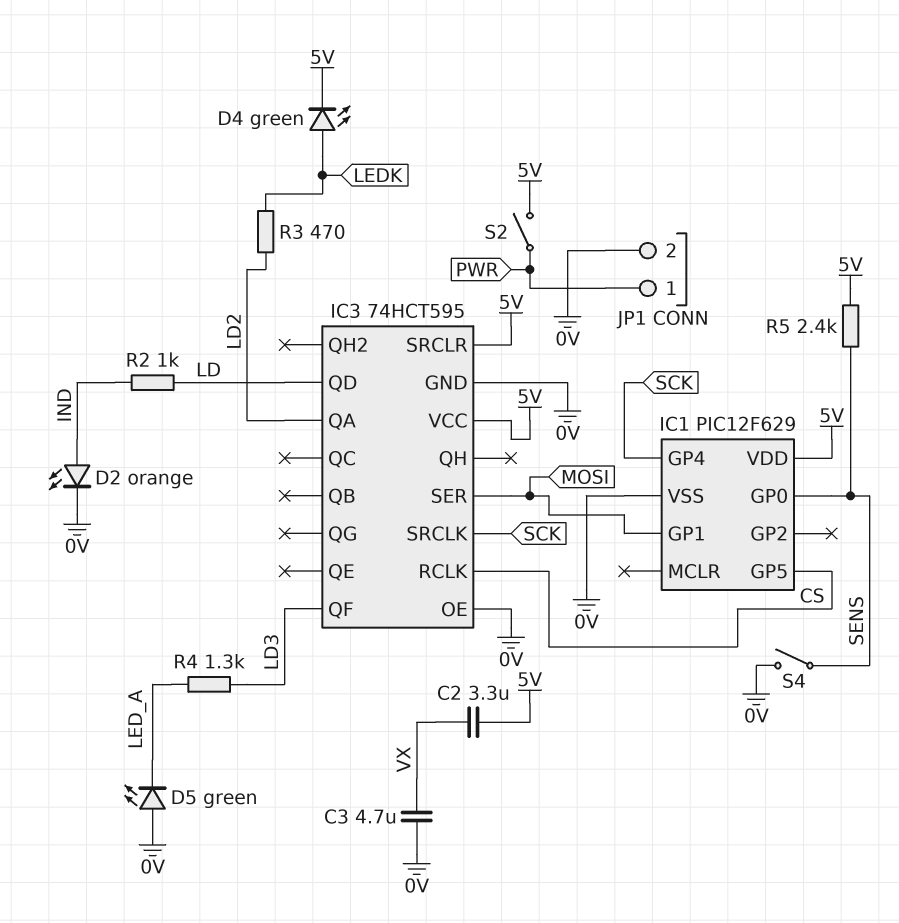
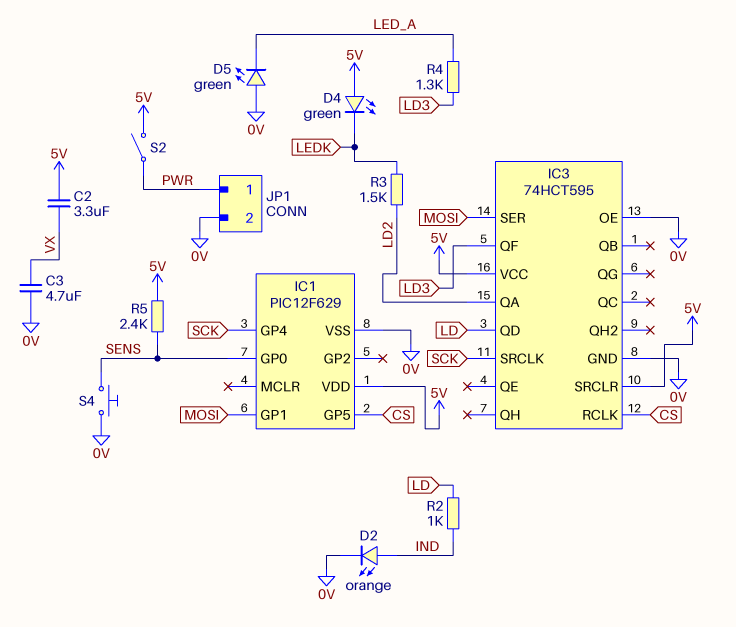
D4: LED green (A LEDK, K 5V) -> LED green (A 5V, K LEDK)
R3: 470 (LD2, LEDK) -> 1.5k (LD2, LEDK)
S4: switch (0V, SENS) -> button (0V, SENS)

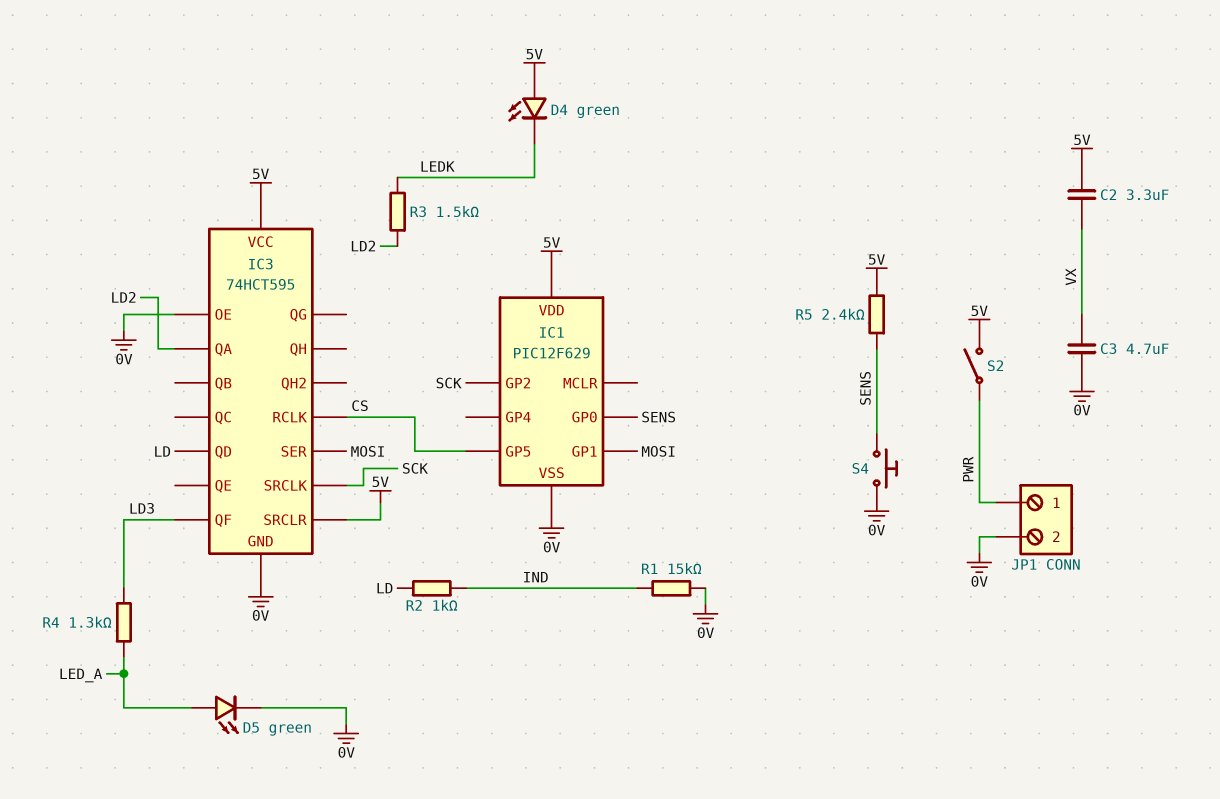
D2: LED orange (A IND, K 0V) -> none
D5: LED green (A 0V, K LED_A) -> LED green (A LED_A, K 0V)
IC1 pin GP2: none -> SCK
IC1 pin GP4: SCK -> none
R1: none -> 15k (0V, IND)

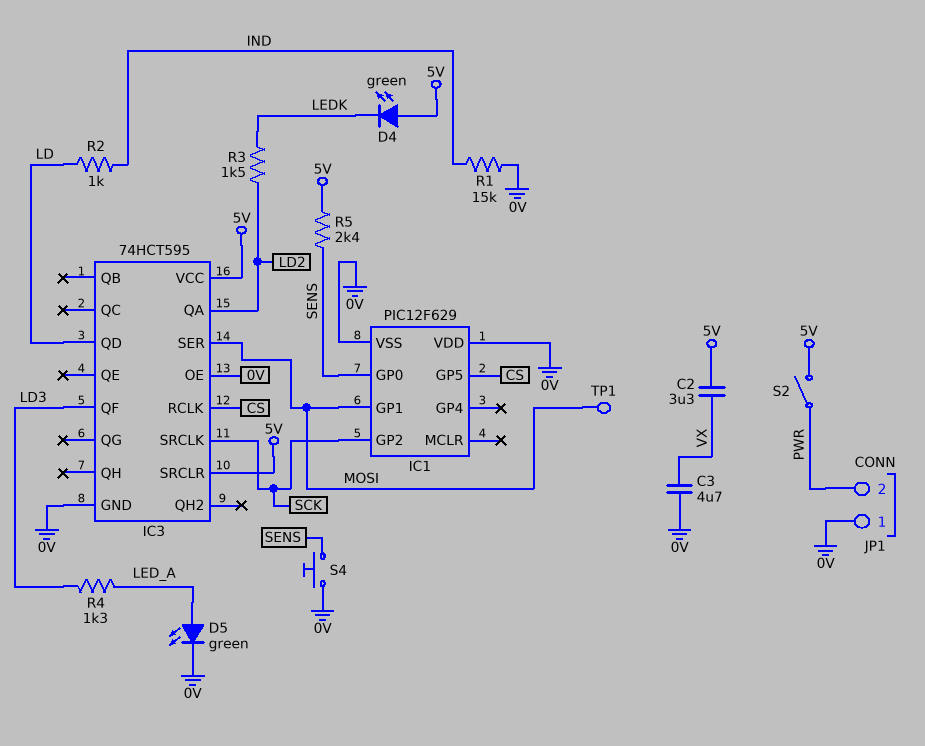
IC1 pin VDD: 5V -> 0V
JP1 pin 1: PWR -> 0V
JP1 pin 2: 0V -> PWR
TP1: none -> test point (MOSI)

